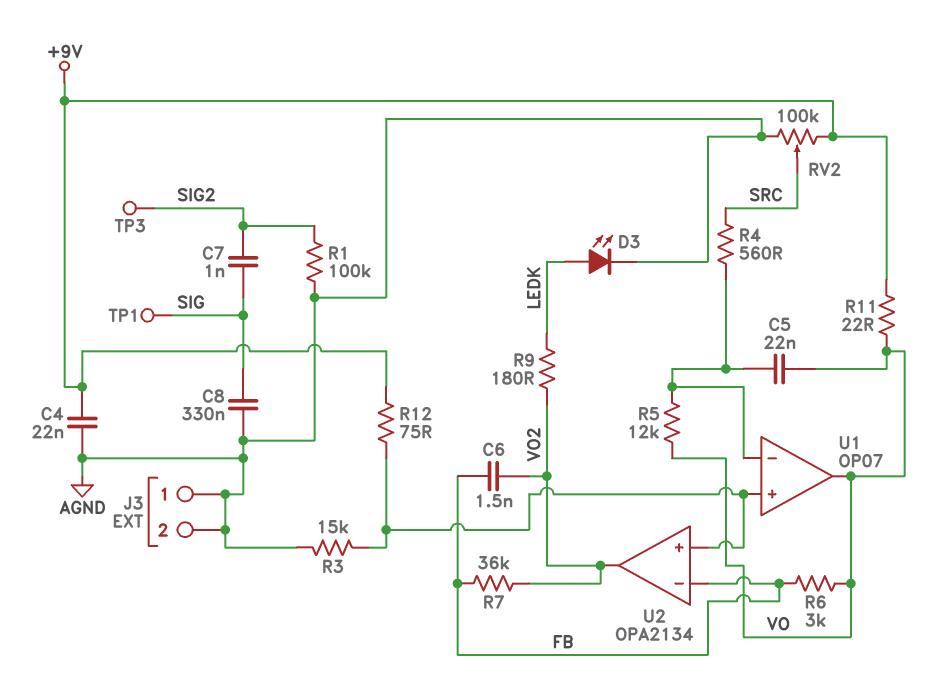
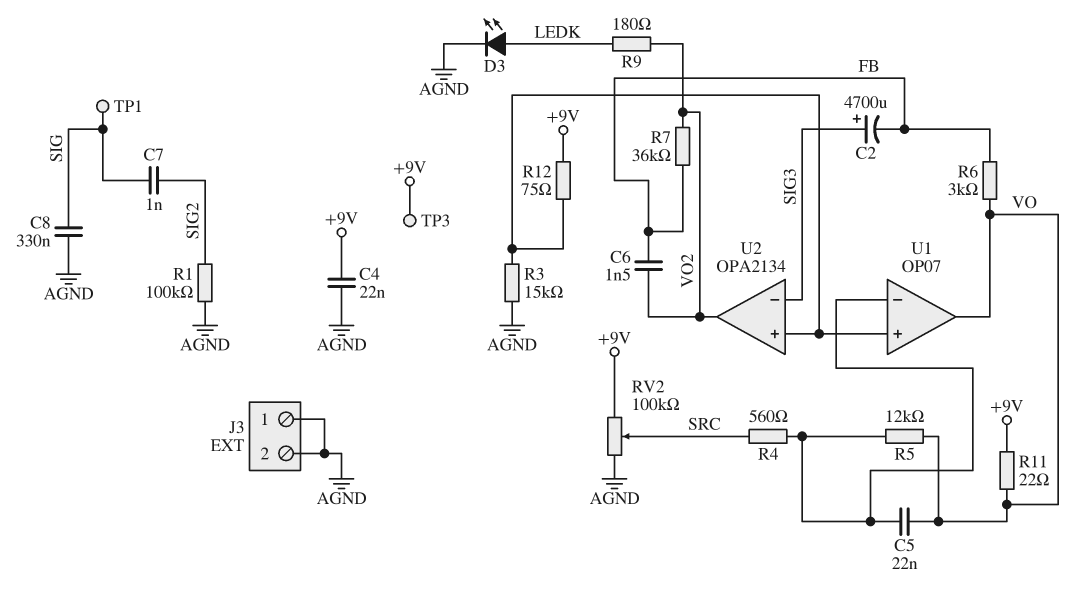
C2: none -> 4700uF (plus SIG3, minus FB)
TP3: test point (SIG2) -> test point (+9V)
U2 pin in-: FB -> SIG3

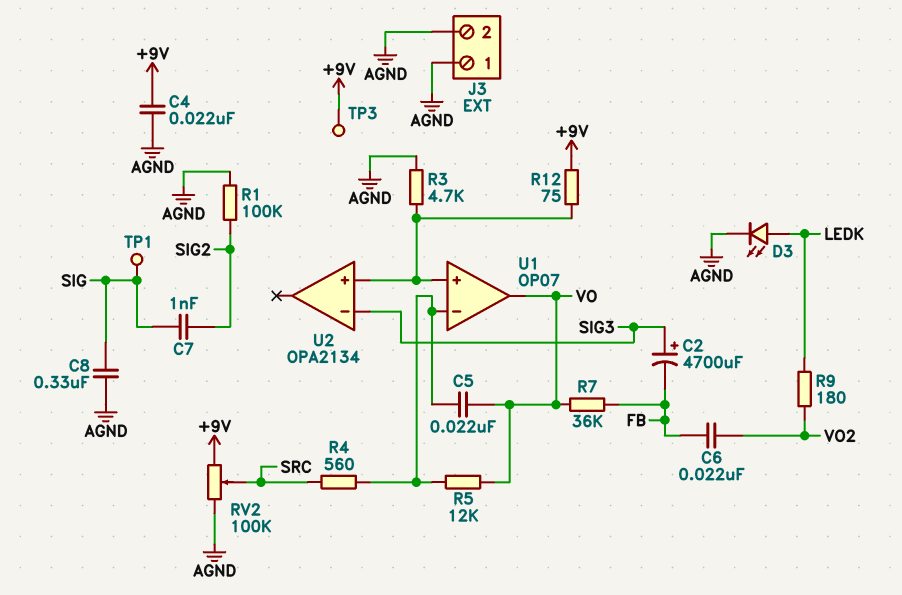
C6: 1.5nF (FB, VO2) -> 22nF (FB, VO2)
R3: 15k (AGND, U1/in+) -> 4.7k (AGND, U1/in+)
R6: 3k (FB, VO) -> none
R7: 36k (FB, VO2) -> 36k (FB, VO)
R11: 22 (+9V, VO) -> none
U2 pin out: VO2 -> none

